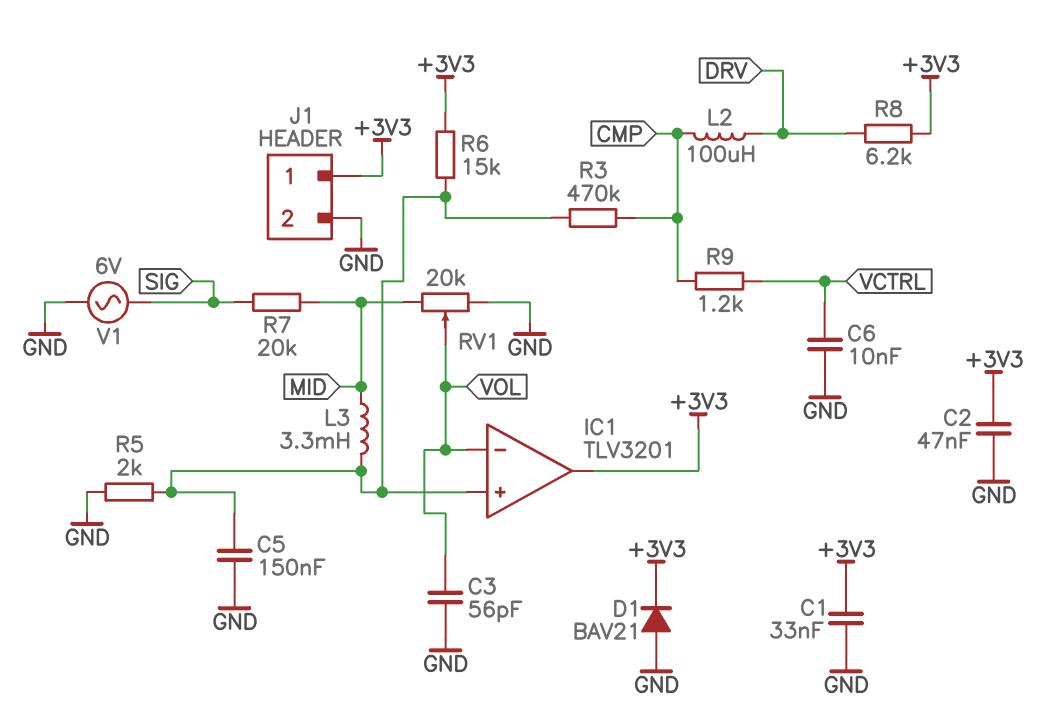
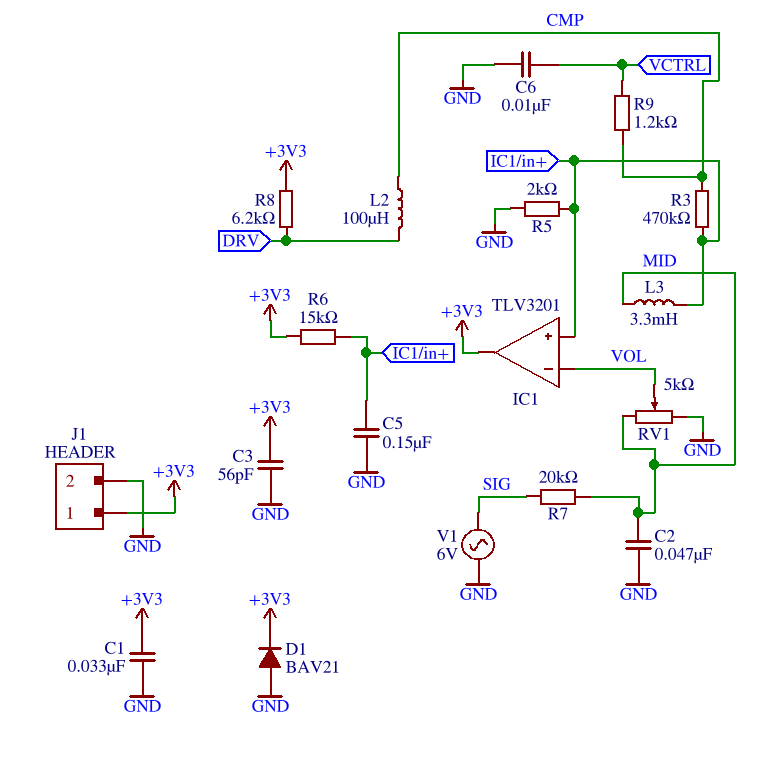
C2: 47nF (+3V3, GND) -> 47nF (GND, MID)
C3: 56pF (GND, VOL) -> 56pF (+3V3, GND)
RV1: 20k (GND, MID, wiper VOL) -> 5k (GND, MID, wiper VOL)

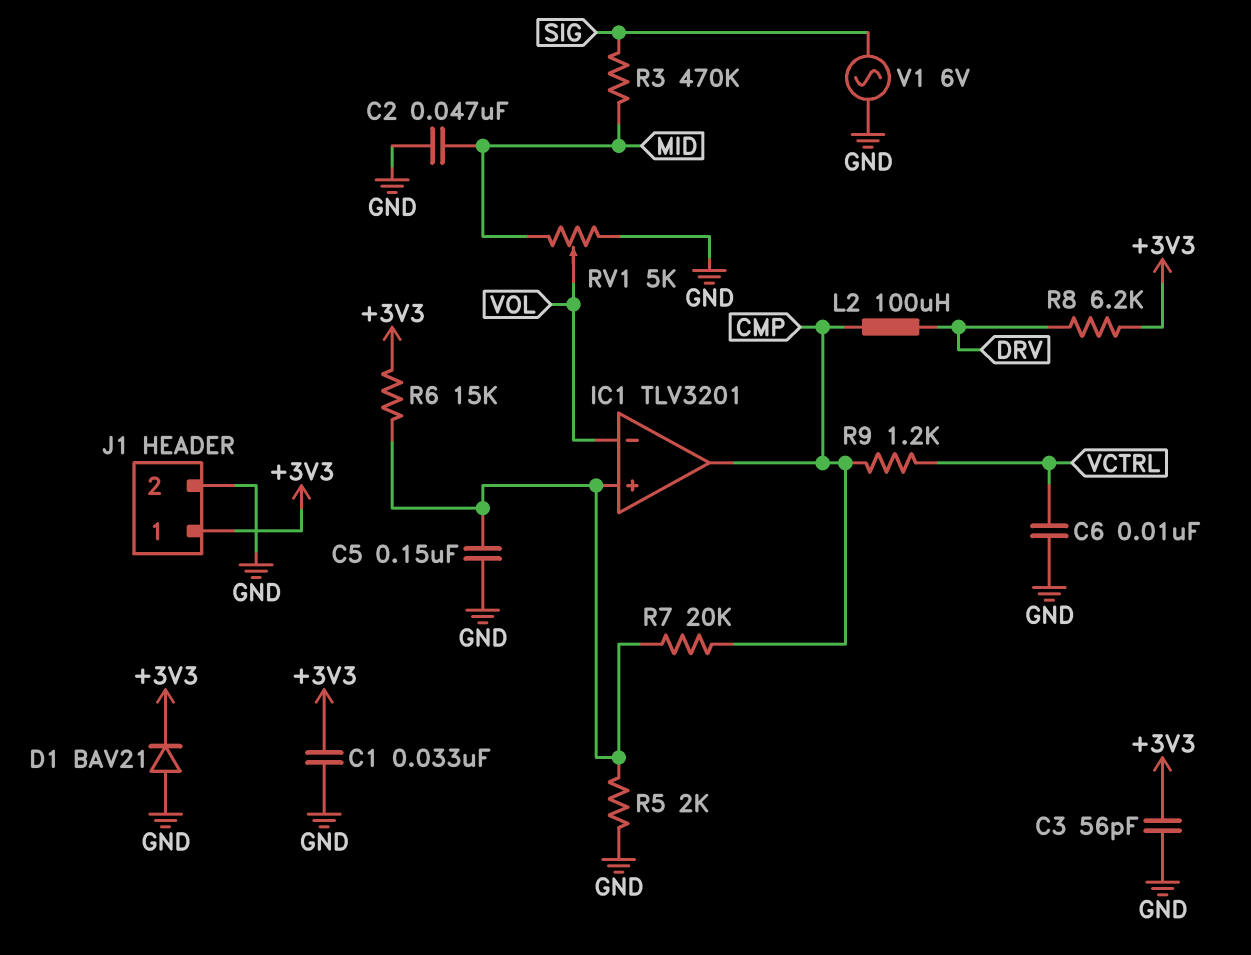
IC1 pin out: +3V3 -> CMP
L3: 3.3mH (IC1/in+, MID) -> none
R3: 470k (CMP, IC1/in+) -> 470k (MID, SIG)
R7: 20k (MID, SIG) -> 20k (CMP, IC1/in+)

